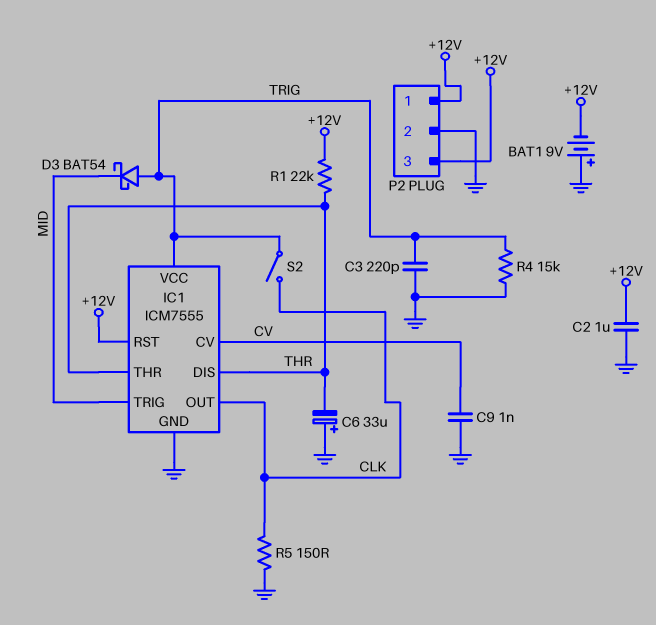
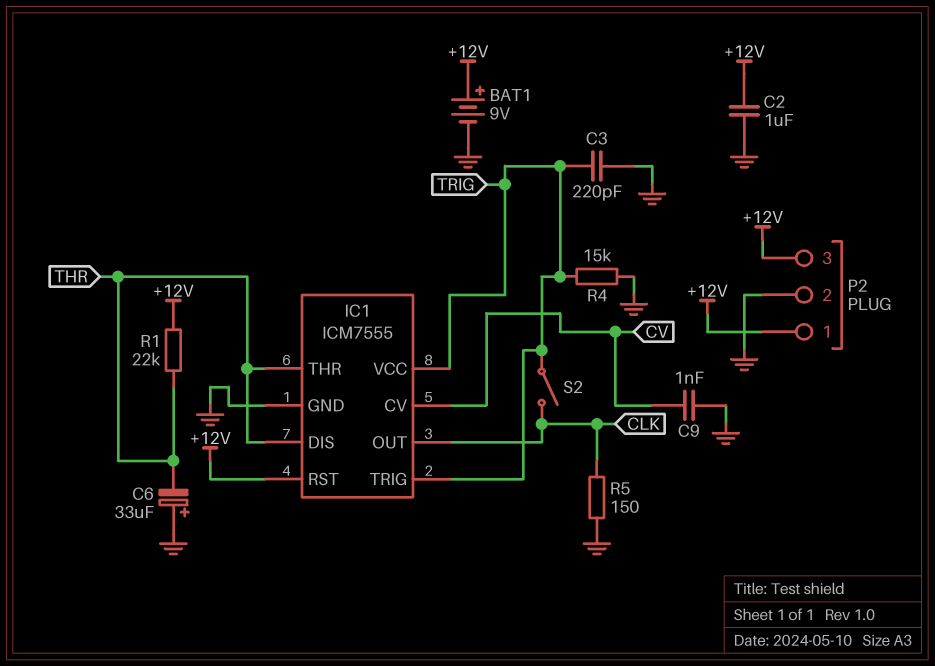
BAT1: 9V (plus GND, minus +12V) -> 9V (plus +12V, minus GND)
D3: schottky BAT54 (A TRIG, K MID) -> none
IC1 pin TRIG: MID -> TRIG

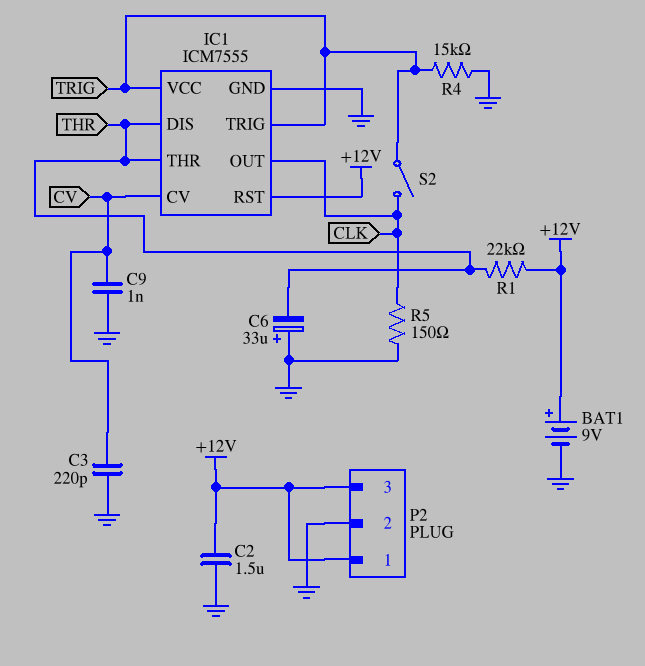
C2: 1uF (+12V, GND) -> 1.5uF (+12V, GND)
C3: 220pF (GND, TRIG) -> 220pF (CV, GND)

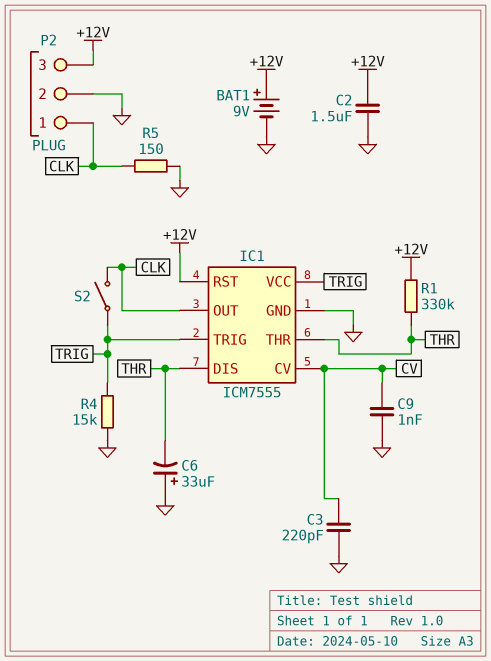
P2 pin 1: +12V -> CLK
R1: 22k (+12V, THR) -> 330k (+12V, THR)

